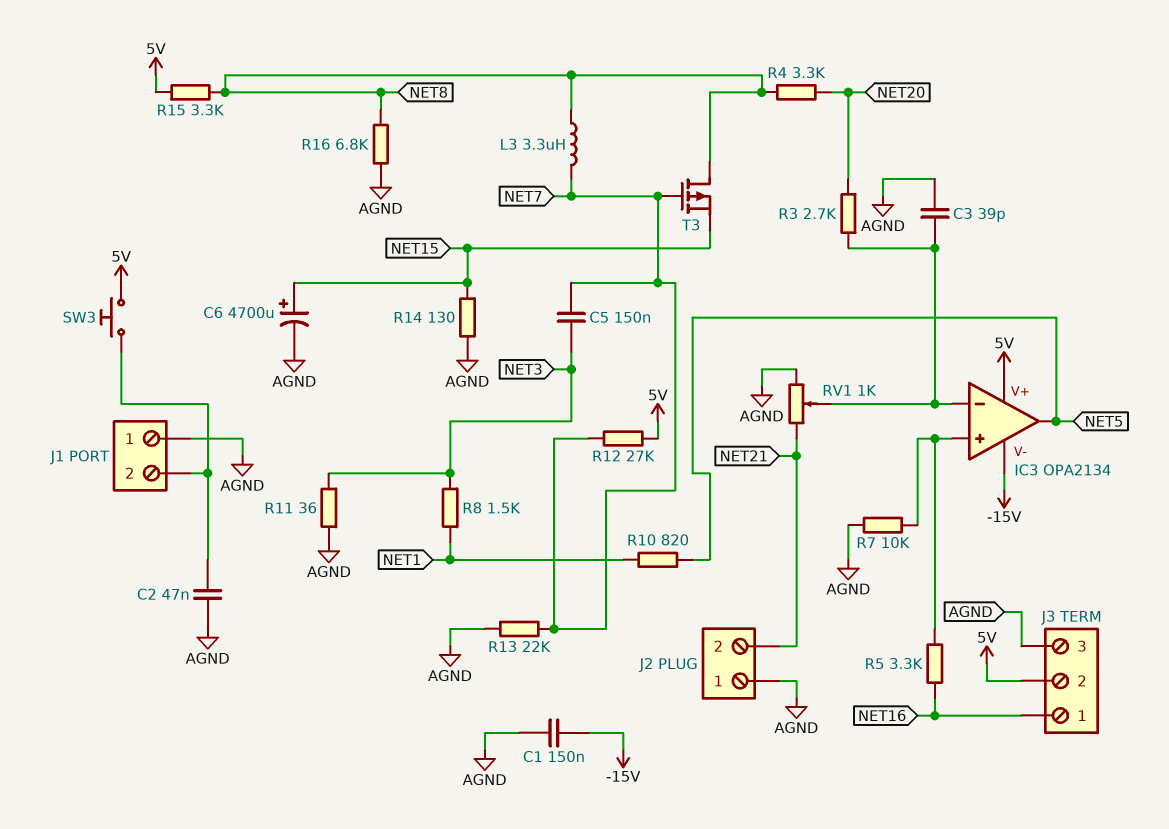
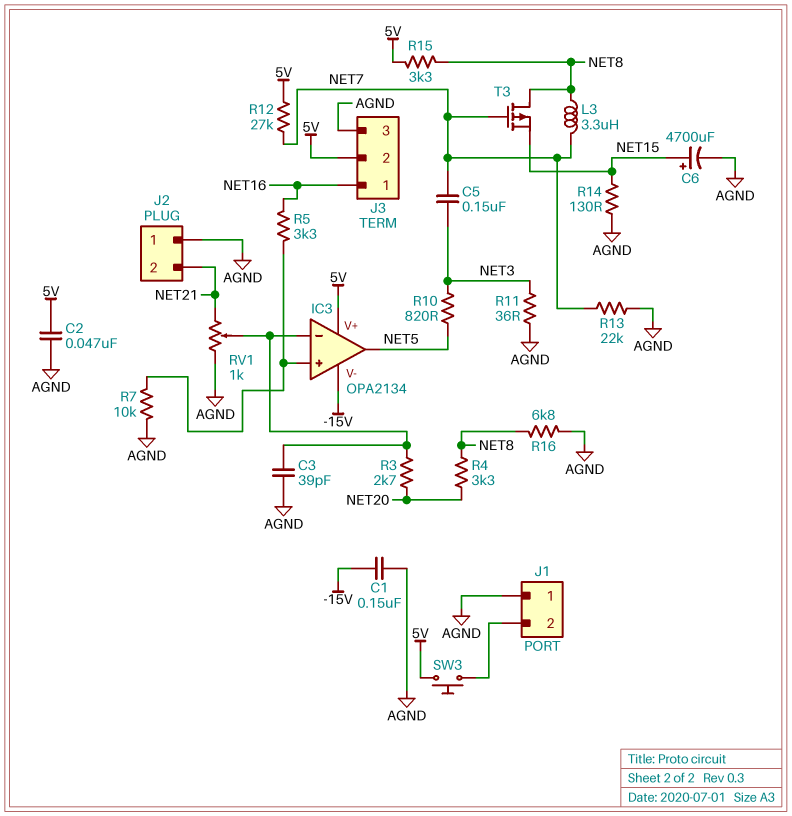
C2: 47nF (AGND, J1/2) -> 47nF (5V, AGND)
R8: 1.5k (NET1, NET3) -> none
R10: 820 (NET1, NET5) -> 820 (NET3, NET5)

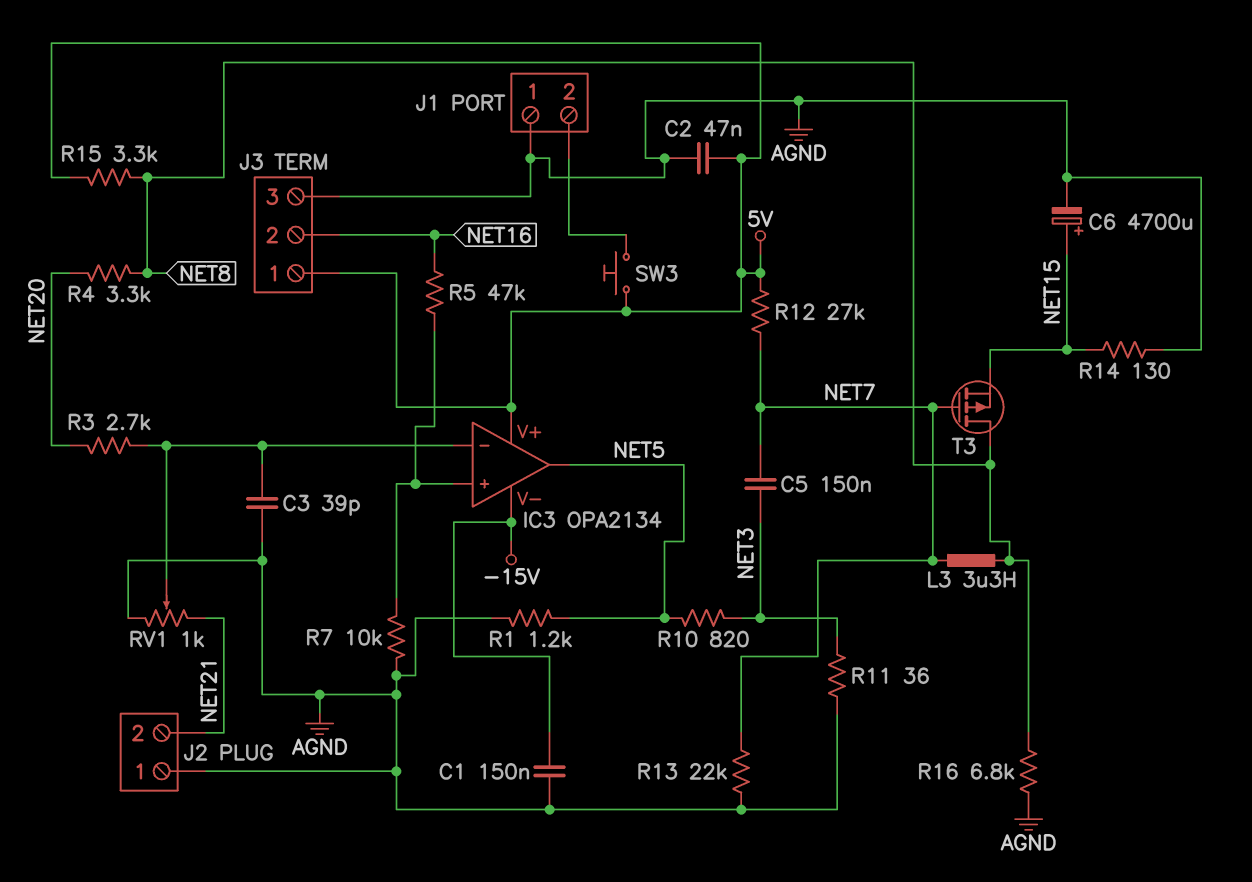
J3 pin 1: NET16 -> 5V
J3 pin 2: 5V -> NET16
R1: none -> 1.2k (AGND, NET5)
R5: 3.3k (IC3/in+, NET16) -> 47k (IC3/in+, NET16)

